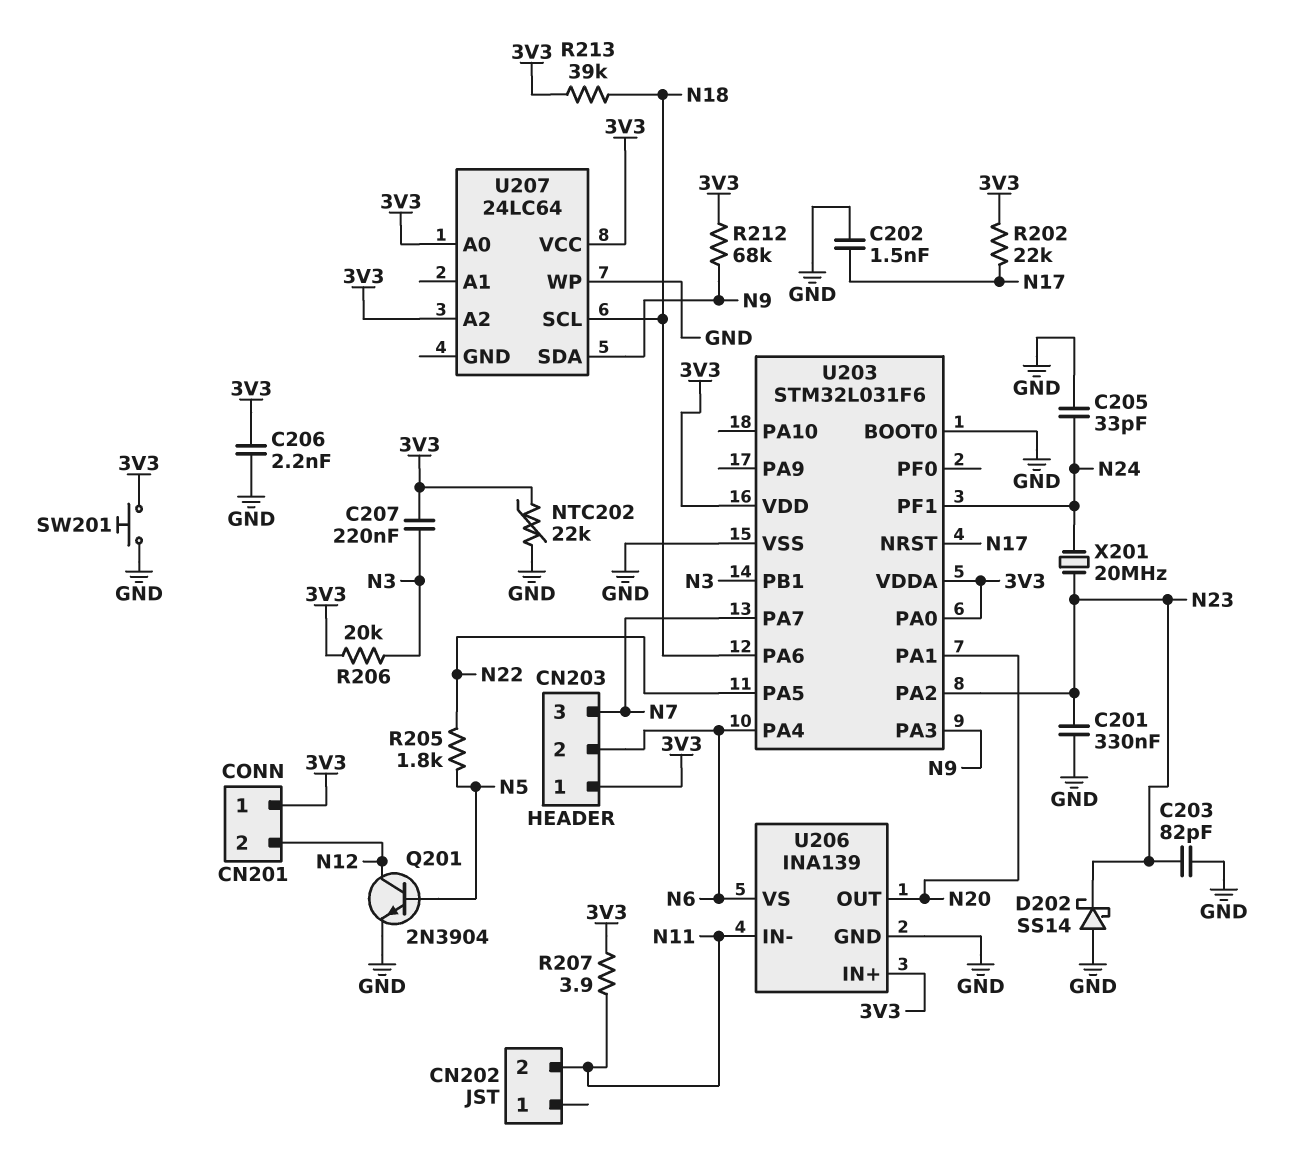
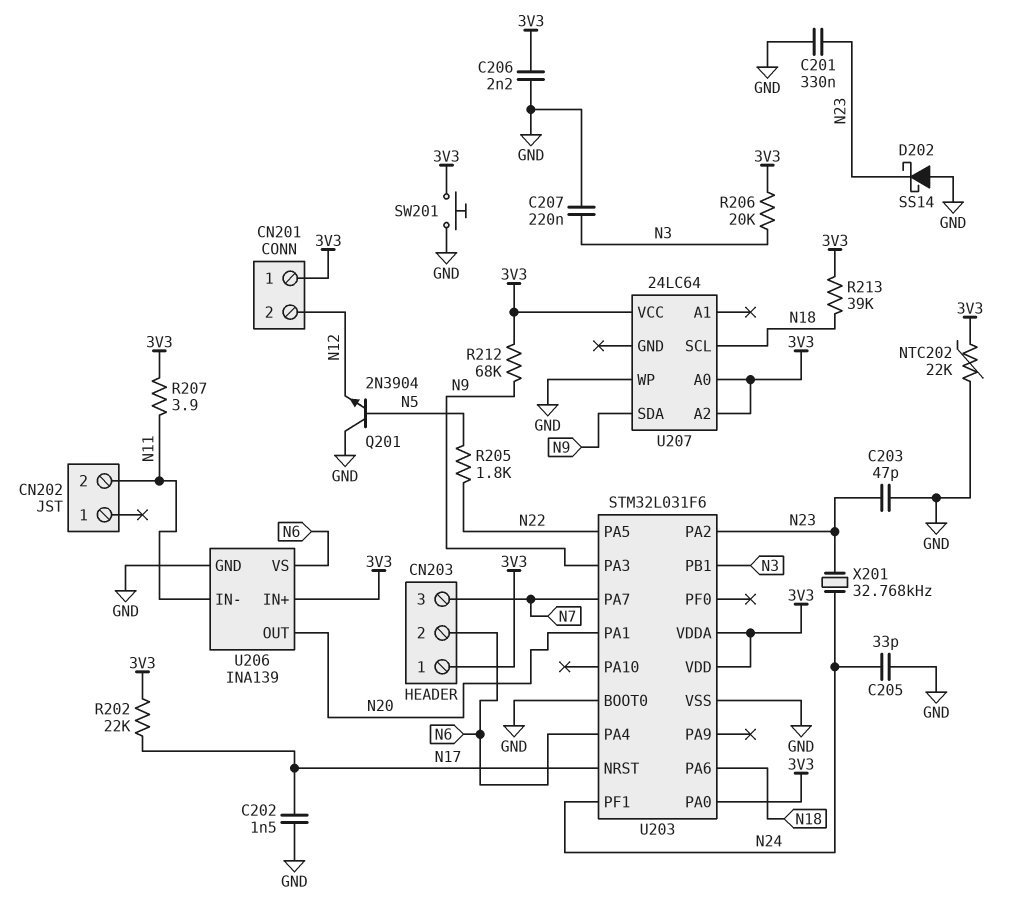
C203: 82pF (GND, N23) -> 47pF (GND, N23)
C207: 220nF (3V3, N3) -> 220nF (GND, N3)
Q201: NPN 2N3904 (B N5, C N12, E GND) -> NPN 2N3904 (B N5, C GND, E N12)
X201: 20MHz (N23, N24) -> 32.768kHz (N23, N24)

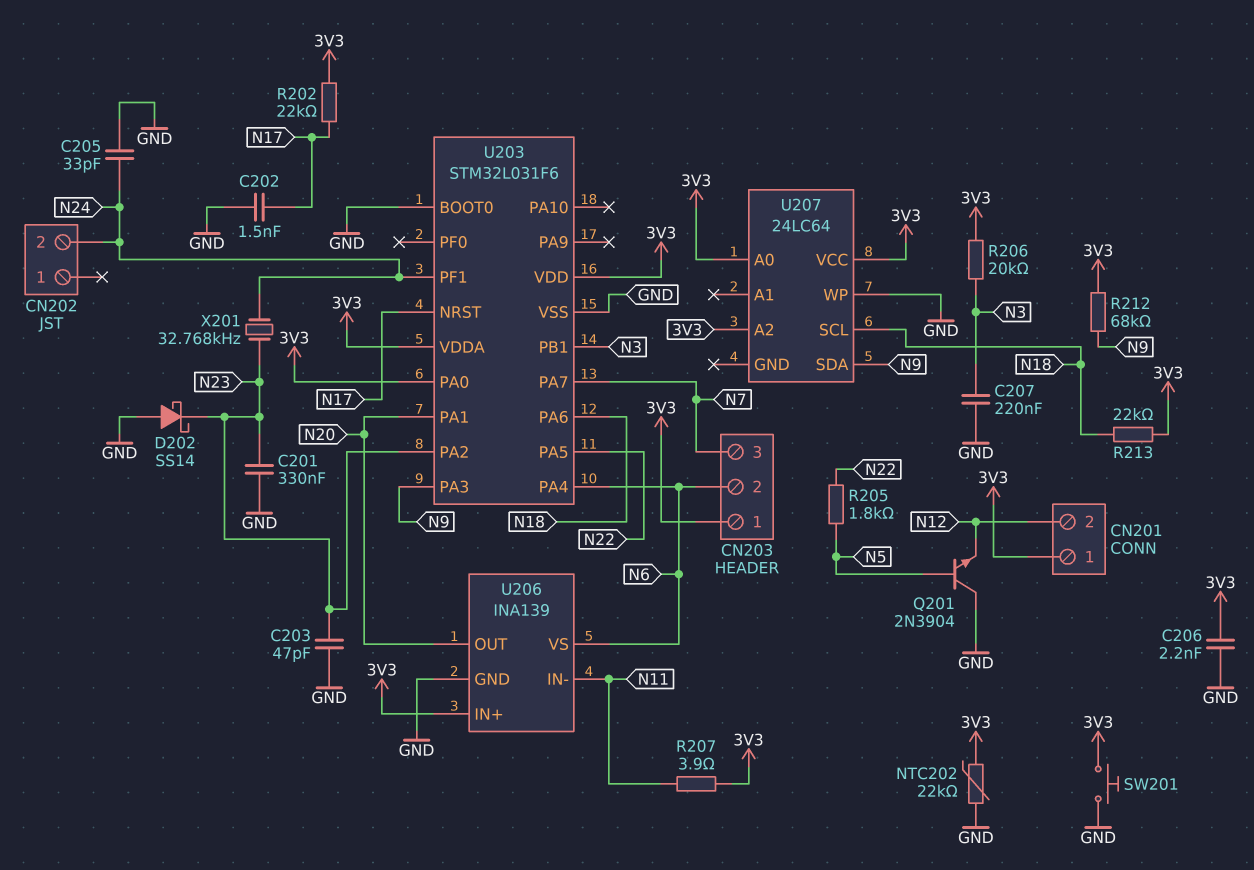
CN202 pin 2: N11 -> N24
R213: 39k (3V3, N18) -> 22k (3V3, N18)

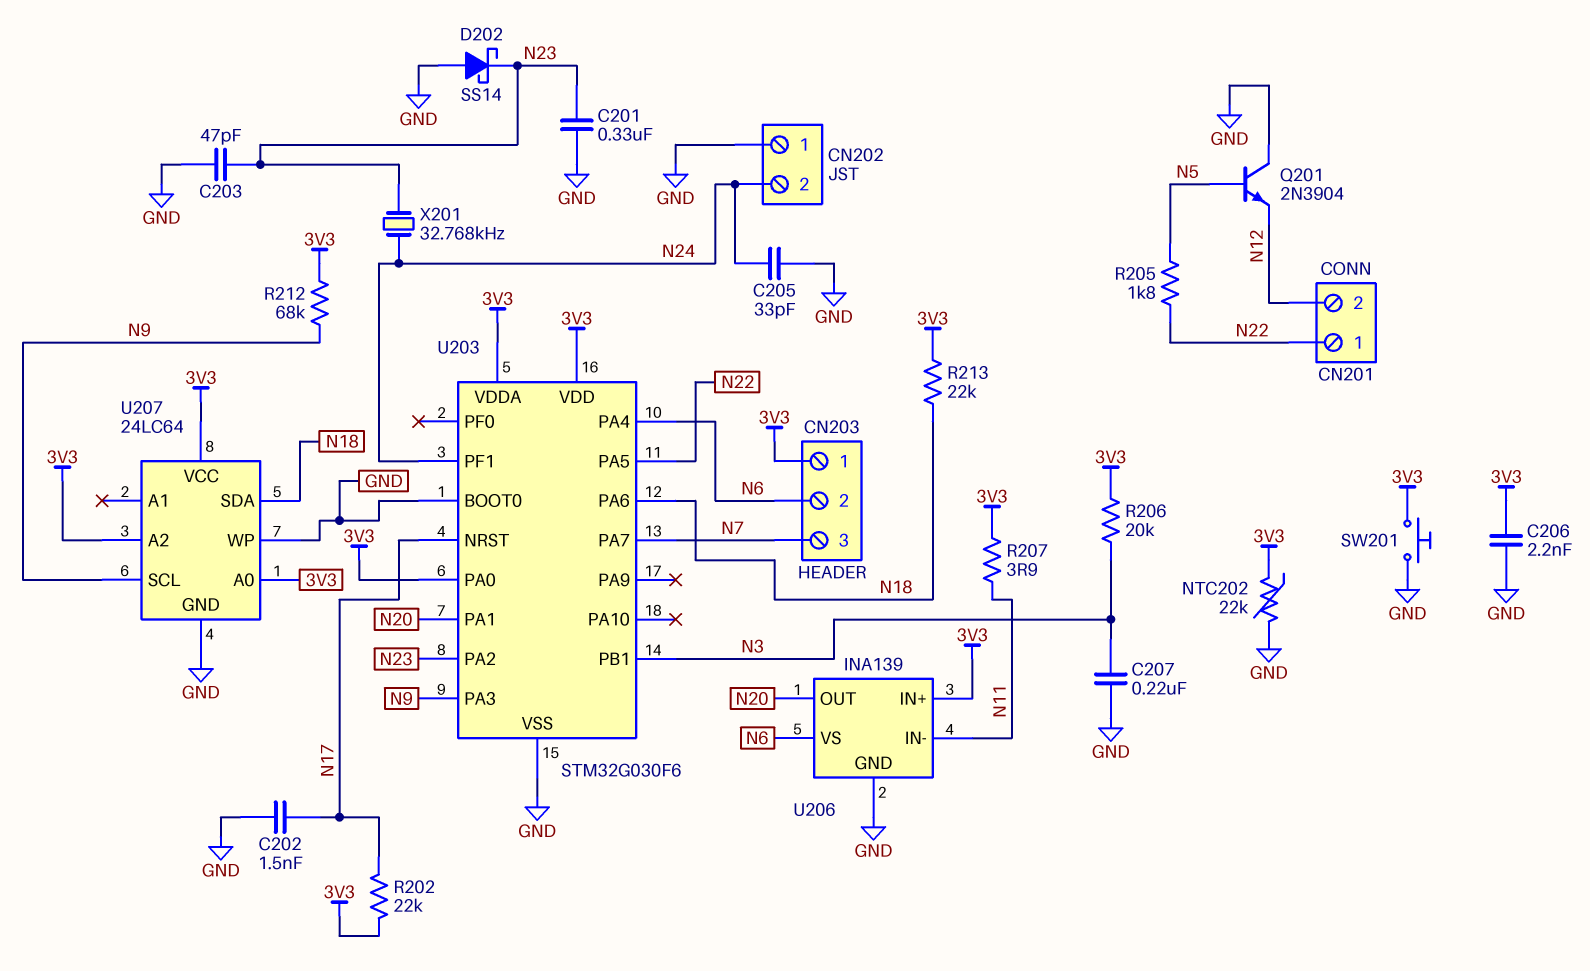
CN201 pin 1: 3V3 -> N22
CN202 pin 1: none -> GND
U203: STM32L031F6 -> STM32G030F6
U207 pin GND: none -> GND
U207 pin SCL: N18 -> N9
U207 pin SDA: N9 -> N18

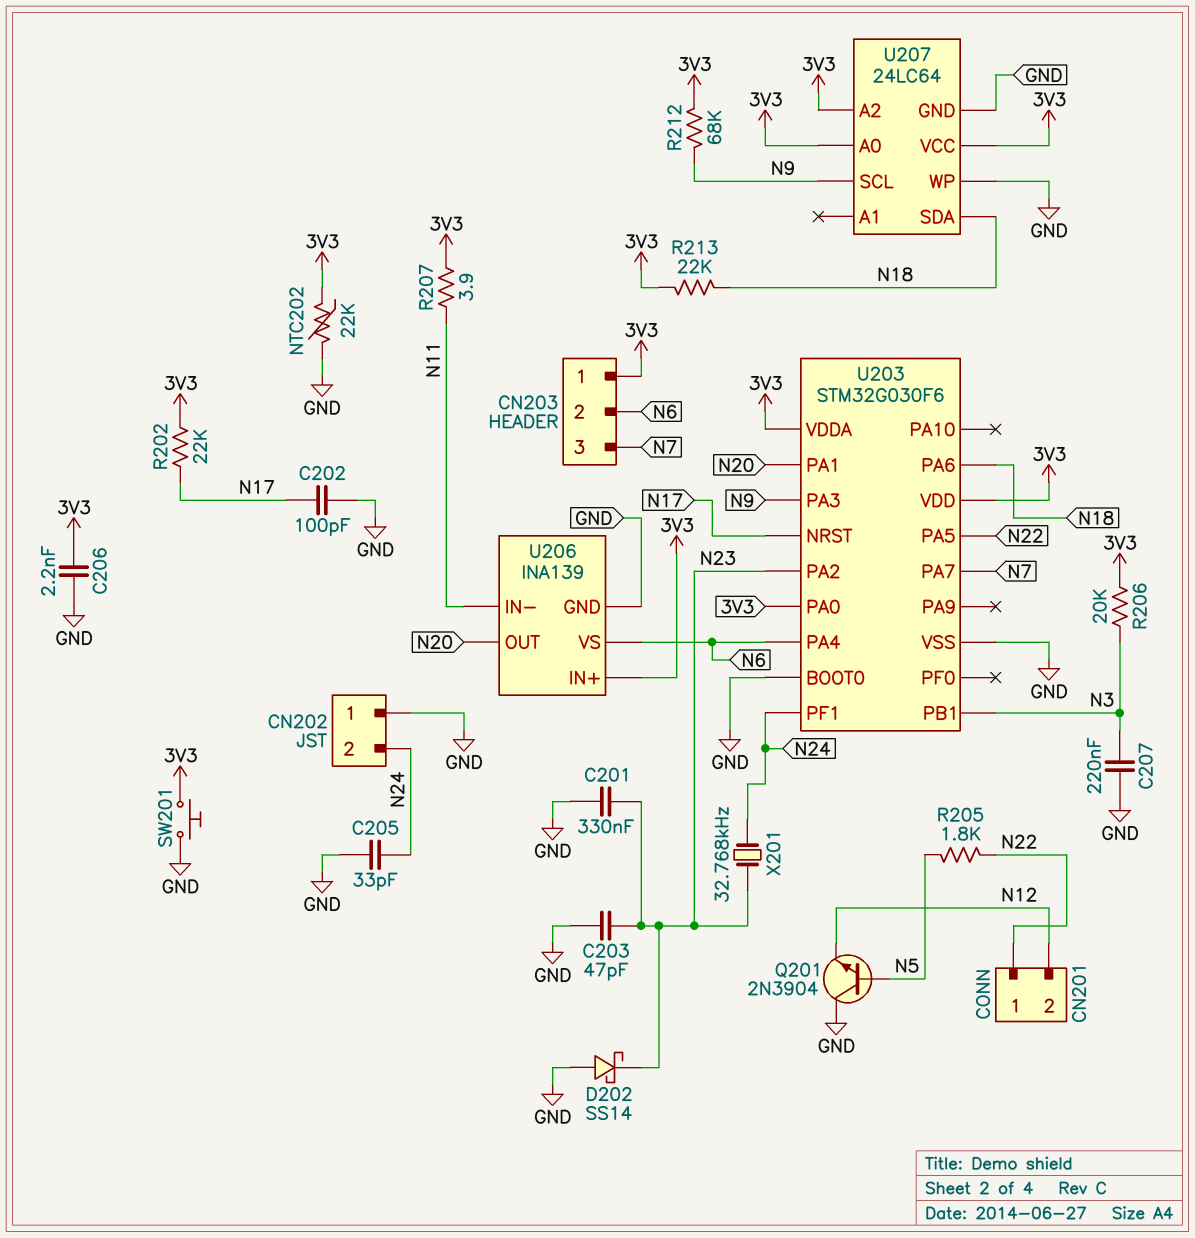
C202: 1.5nF (GND, N17) -> 100pF (GND, N17)

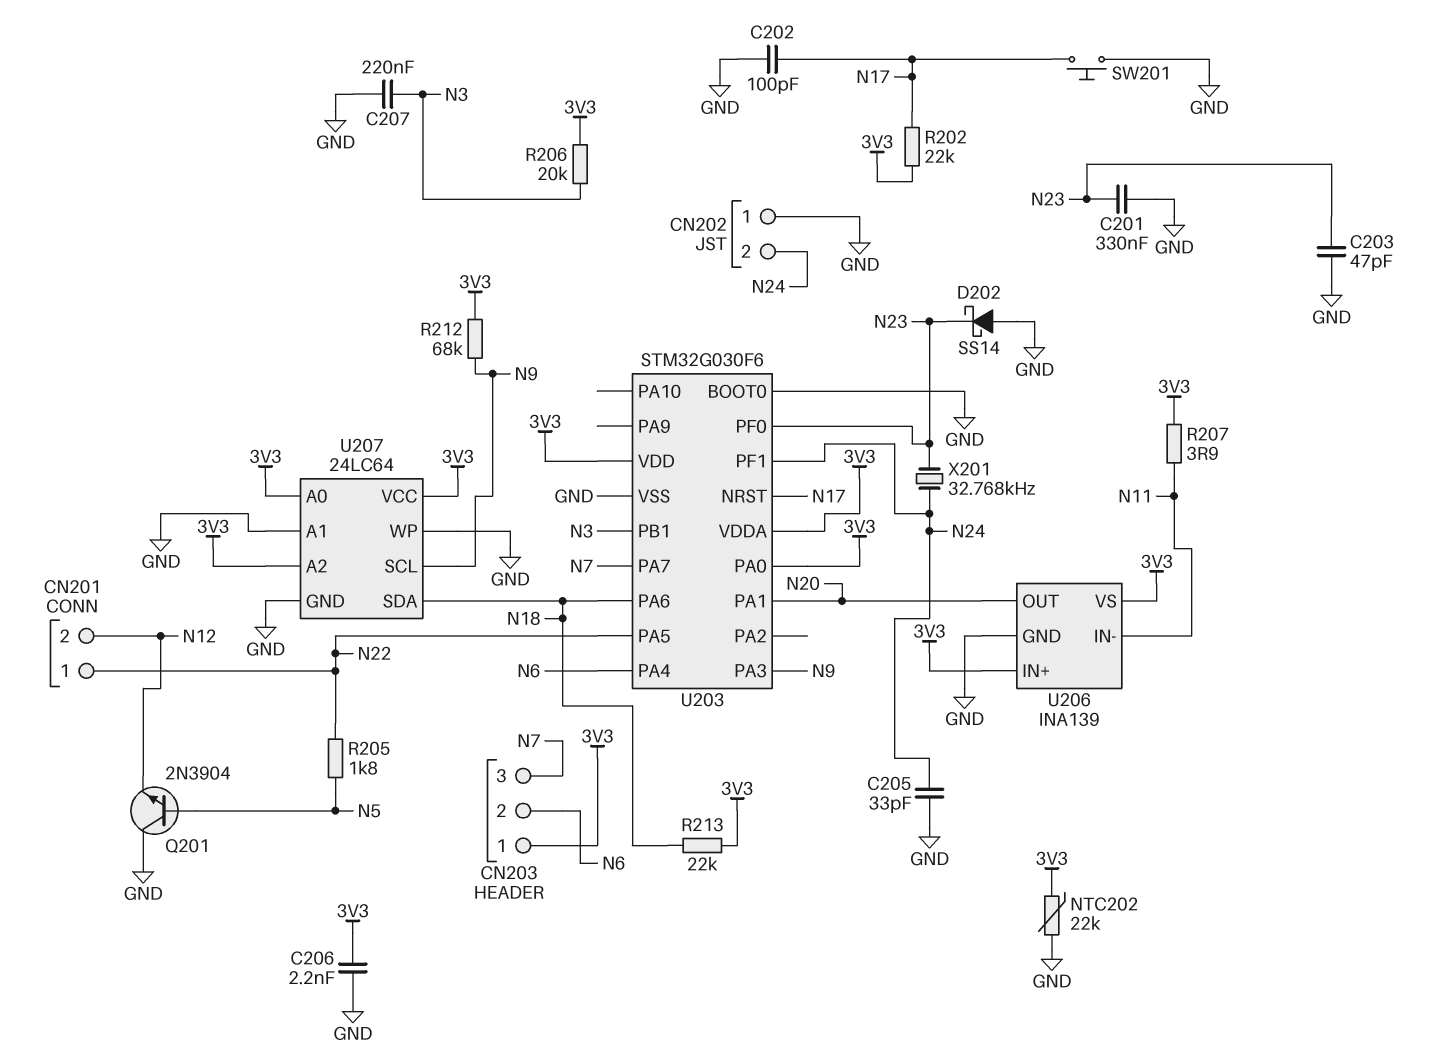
SW201: button (3V3, GND) -> button (GND, N17)
U203 pin PA2: N23 -> none
U203 pin PF0: none -> N23
U206 pin VS: N6 -> 3V3
U207 pin A1: none -> GND

